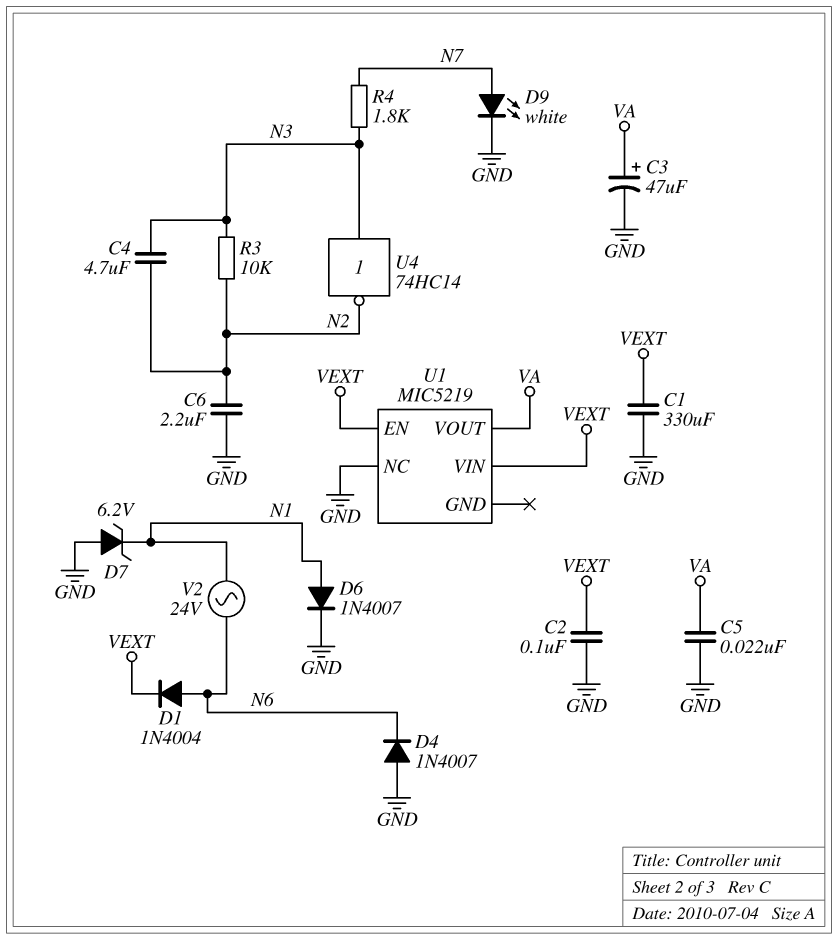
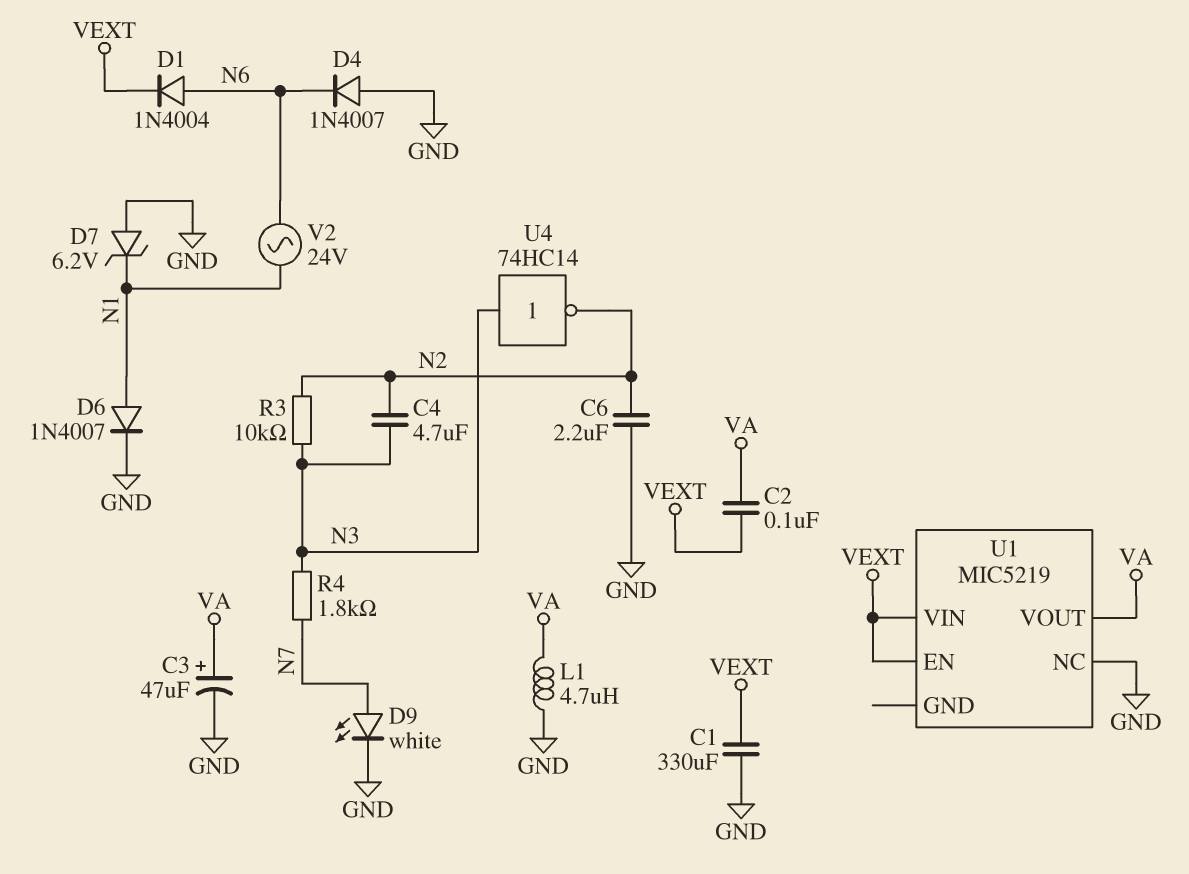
C2: 100nF (GND, VEXT) -> 100nF (VA, VEXT)
C5: 22nF (GND, VA) -> none
L1: none -> 4.7uH (GND, VA)

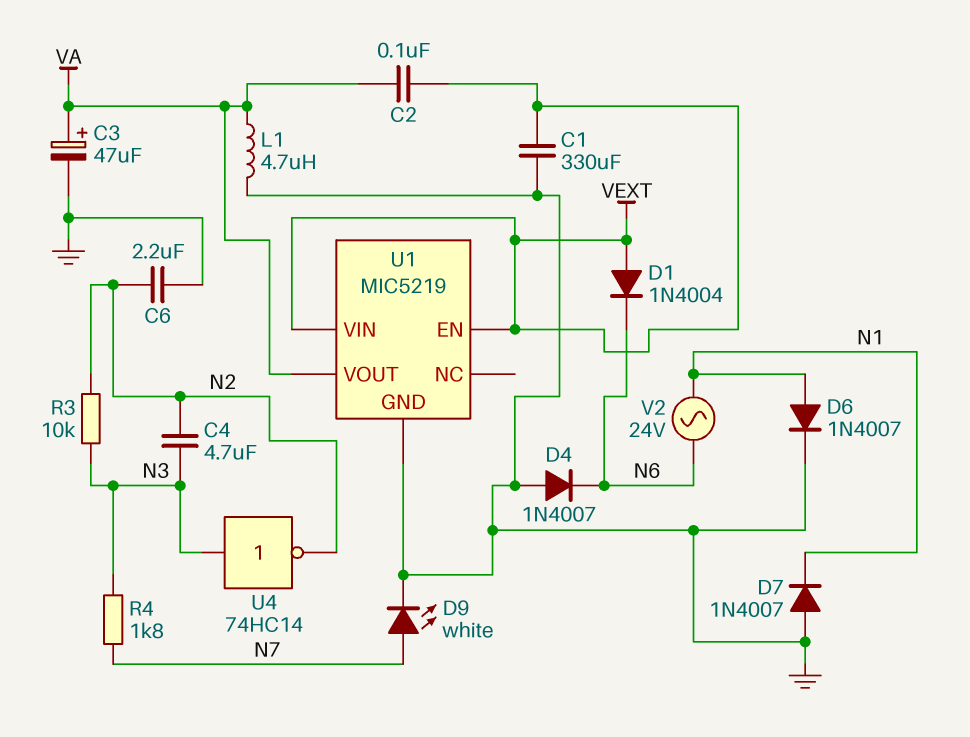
D1: diode 1N4004 (A N6, K VEXT) -> diode 1N4004 (A VEXT, K N6)
D7: zener 6.2V (A GND, K N1) -> diode 1N4007 (A GND, K N1)
U1 pin GND: none -> GND
U1 pin NC: GND -> none

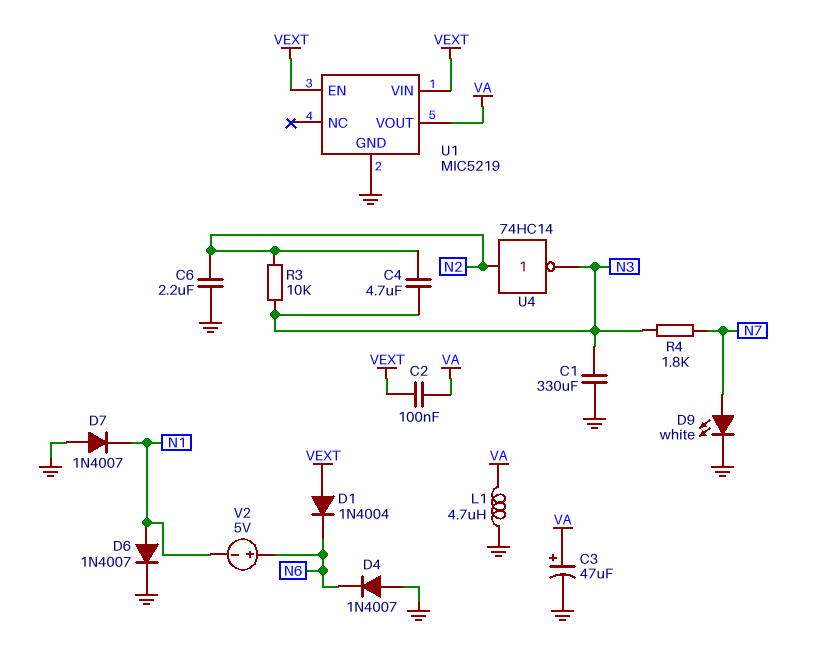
C1: 330uF (GND, VEXT) -> 330uF (GND, N3)
U4: NOT 74HC14 (in N3, out N2) -> NOT 74HC14 (in N2, out N3)
V2: AC 24V (N1, N6) -> 5V (plus N6, minus N1)

